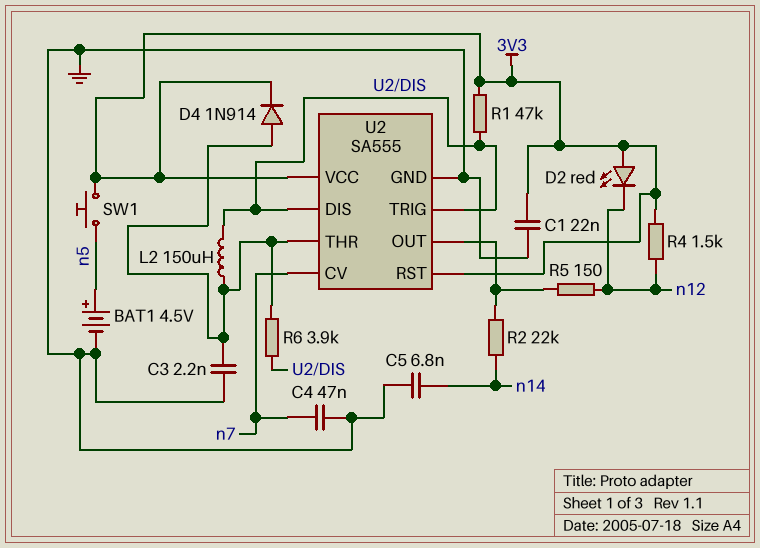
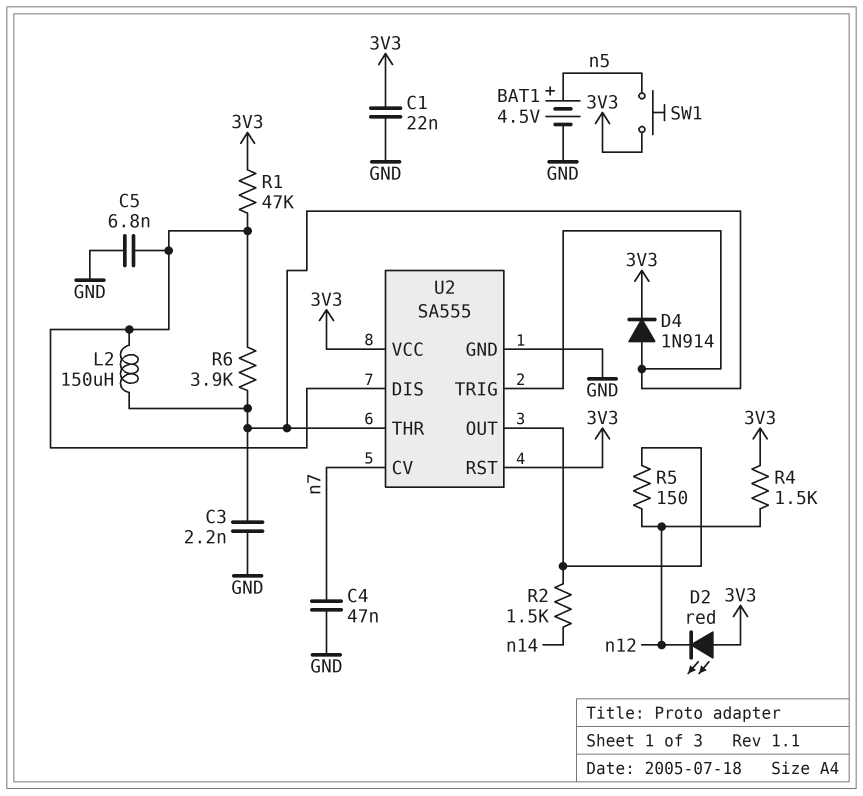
C5: 6.8nF (GND, n14) -> 6.8nF (GND, U2/DIS)
R2: 22k (U2/OUT, n14) -> 1.5k (U2/OUT, n14)
U2 pin TRIG: U2/DIS -> U2/THR

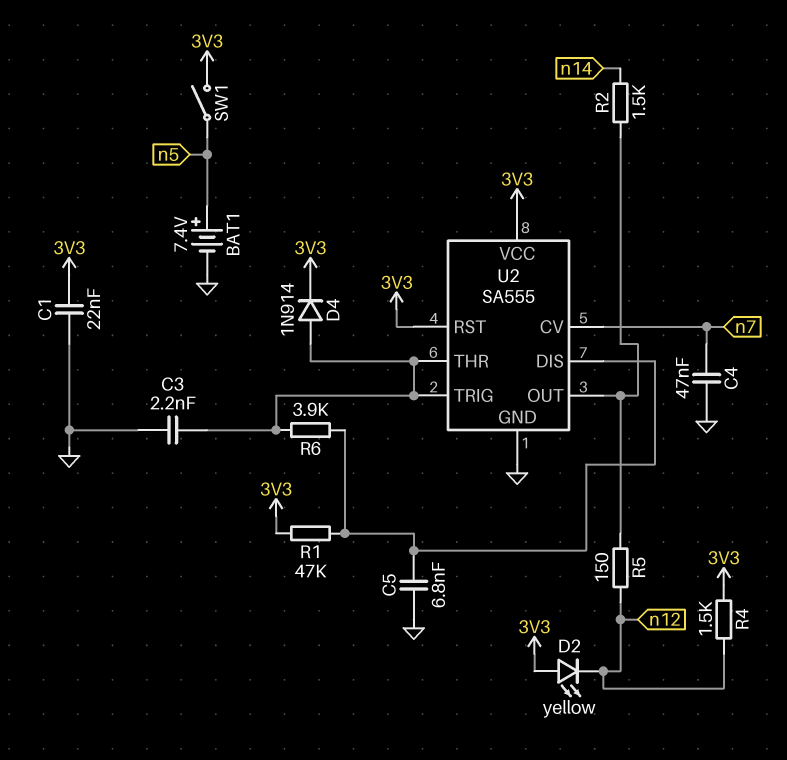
BAT1: 4.5V (plus n5, minus GND) -> 7.4V (plus n5, minus GND)
D2: LED red (A 3V3, K n12) -> LED yellow (A 3V3, K n12)
L2: 150uH (U2/DIS, U2/THR) -> none
SW1: button (3V3, n5) -> switch (3V3, n5)

